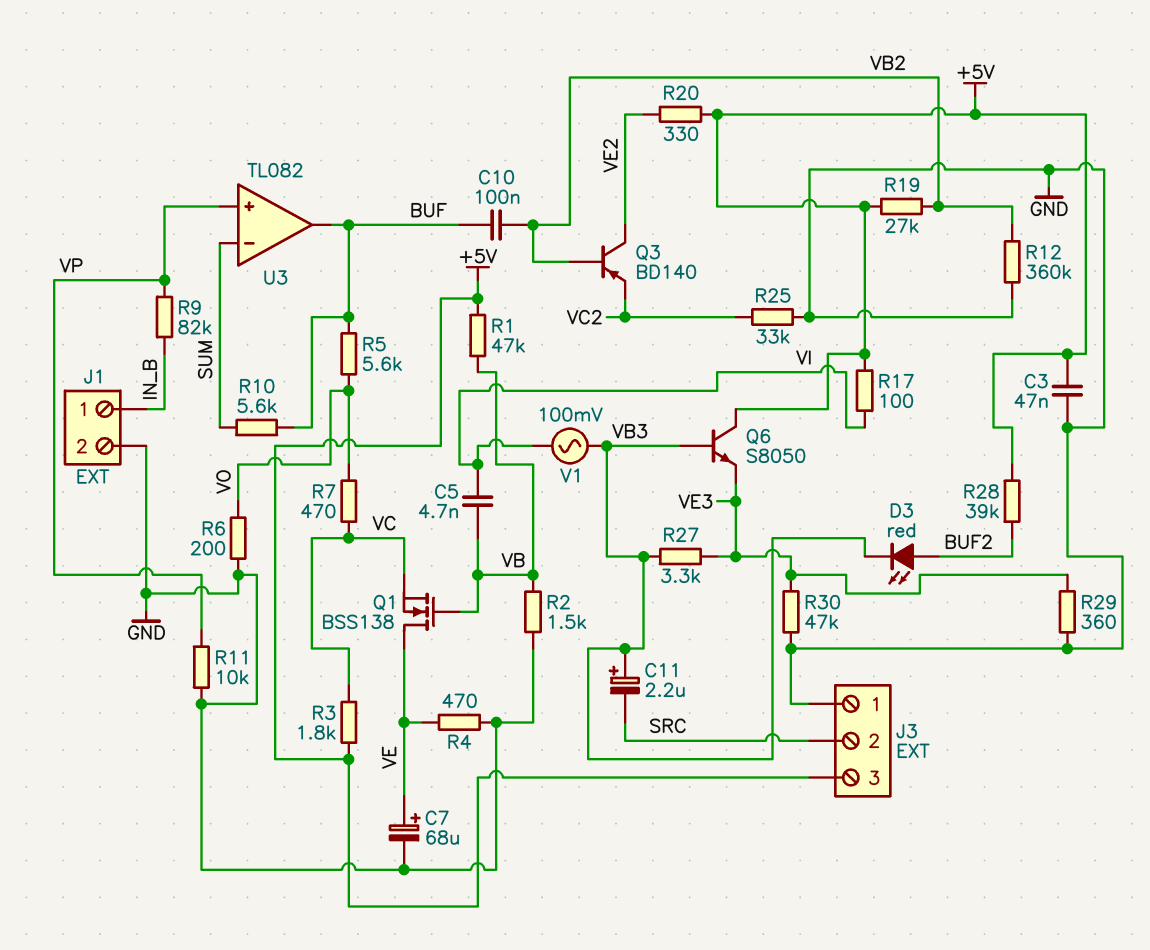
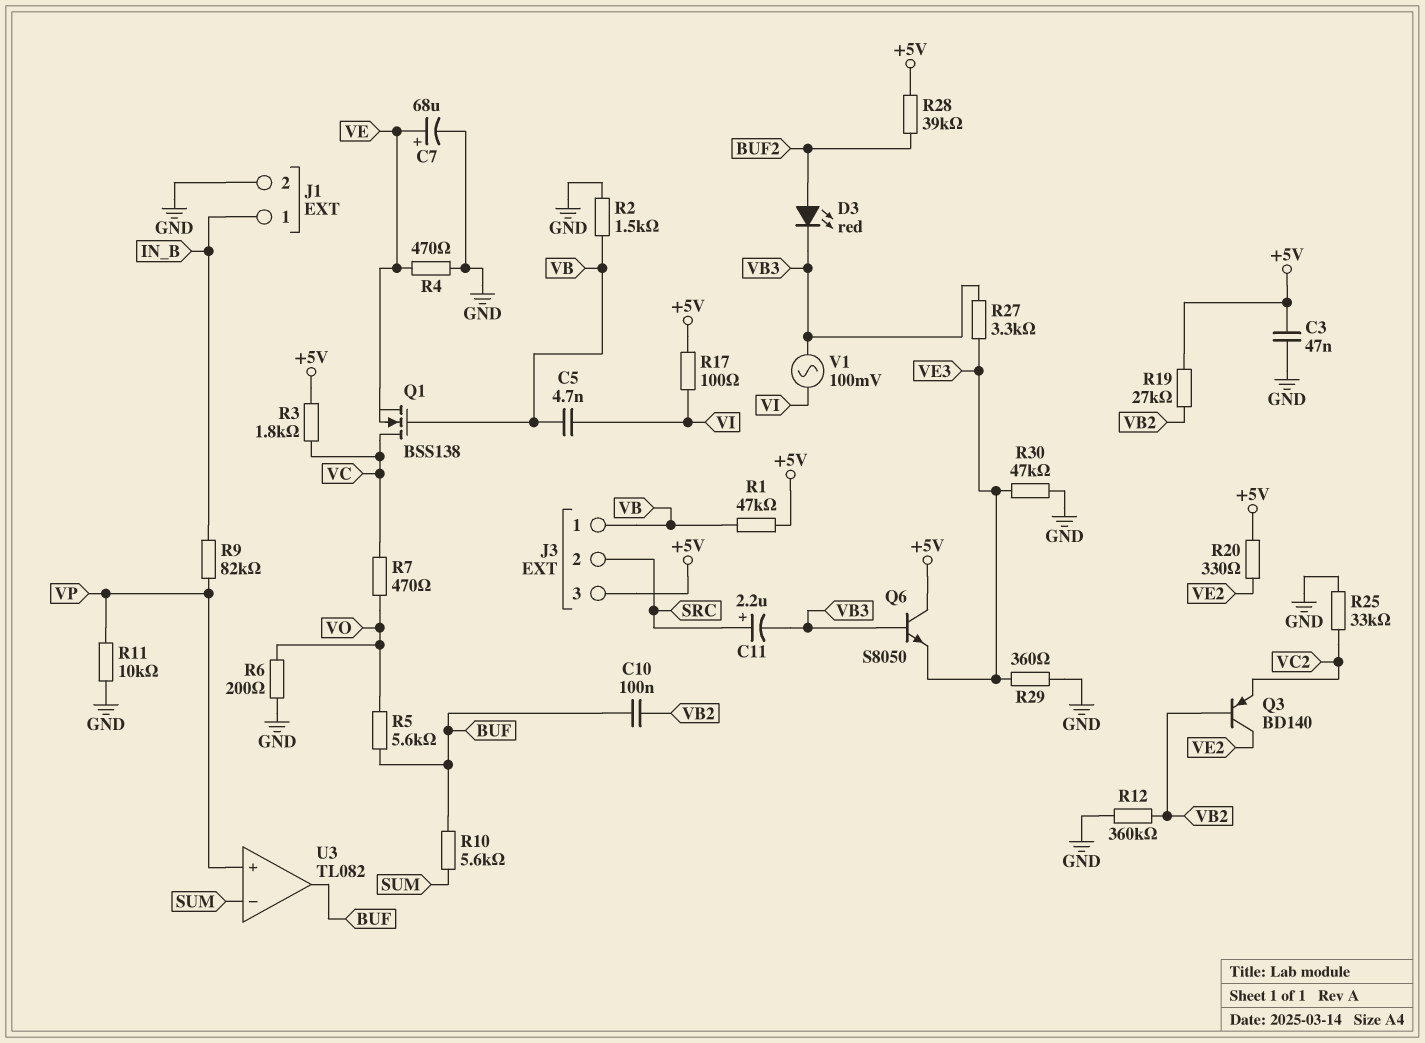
C11: 2.2uF (plus VB3, minus SRC) -> 2.2uF (plus SRC, minus VB3)
J3 pin 1: GND -> VB
Q1: NMOS BSS138 (G VB, D VE, S VC) -> NMOS BSS138 (G VB, D VC, S VE)

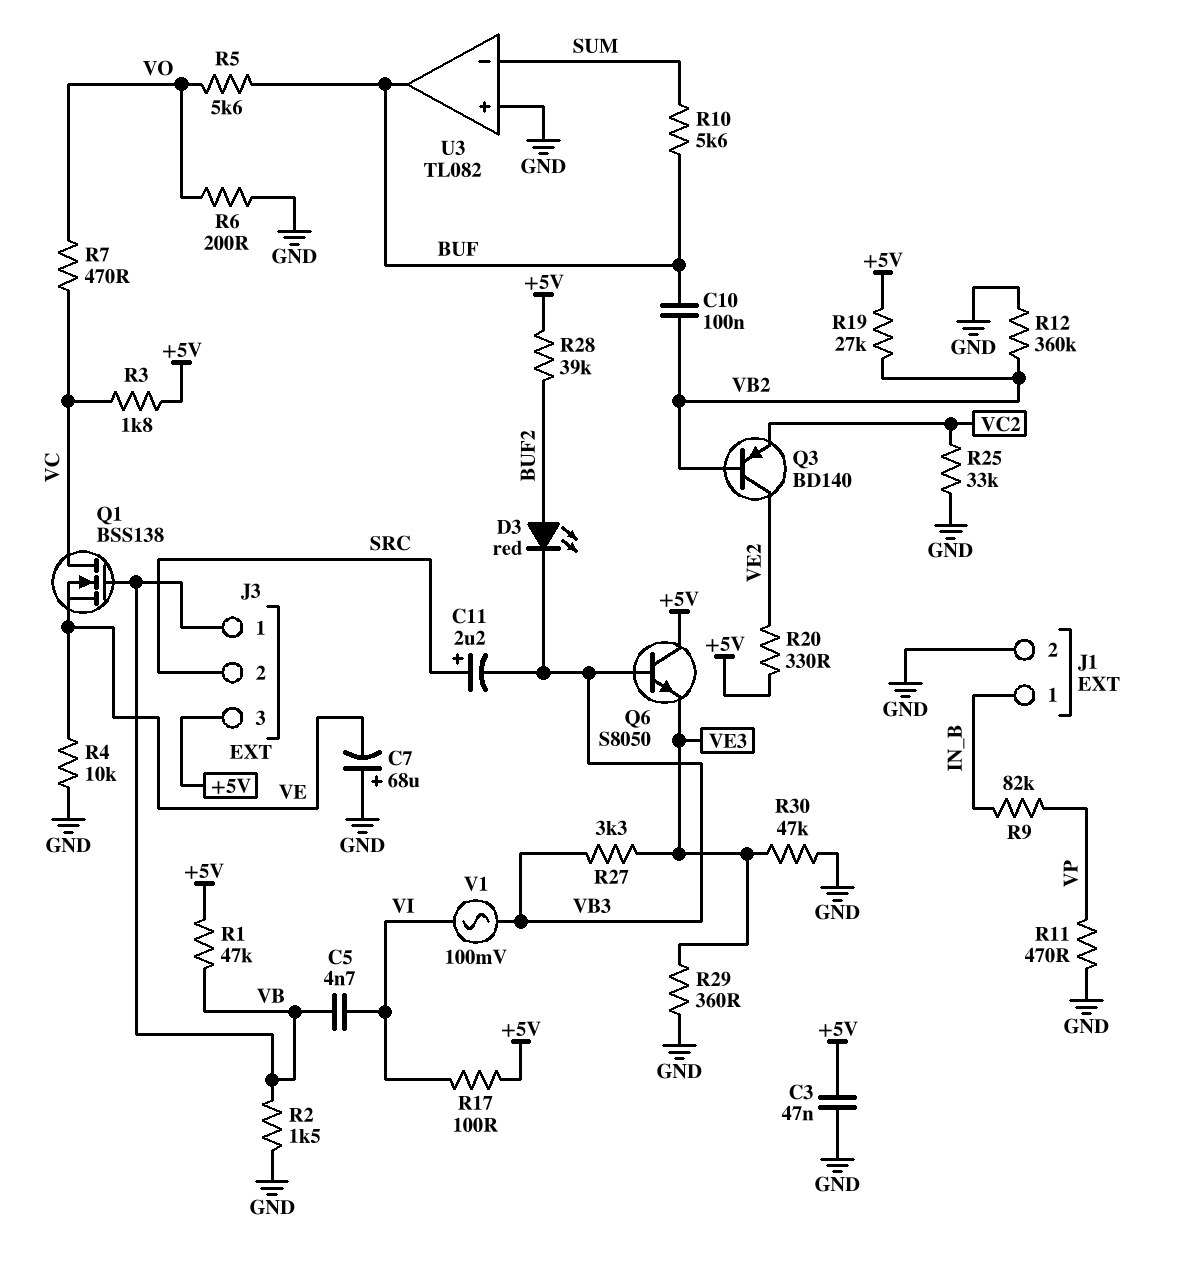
C7: 68uF (plus VE, minus GND) -> 68uF (plus GND, minus VE)
R4: 470 (GND, VE) -> 10k (GND, VE)
R11: 10k (GND, VP) -> 470 (GND, VP)
U3 pin in+: VP -> GND

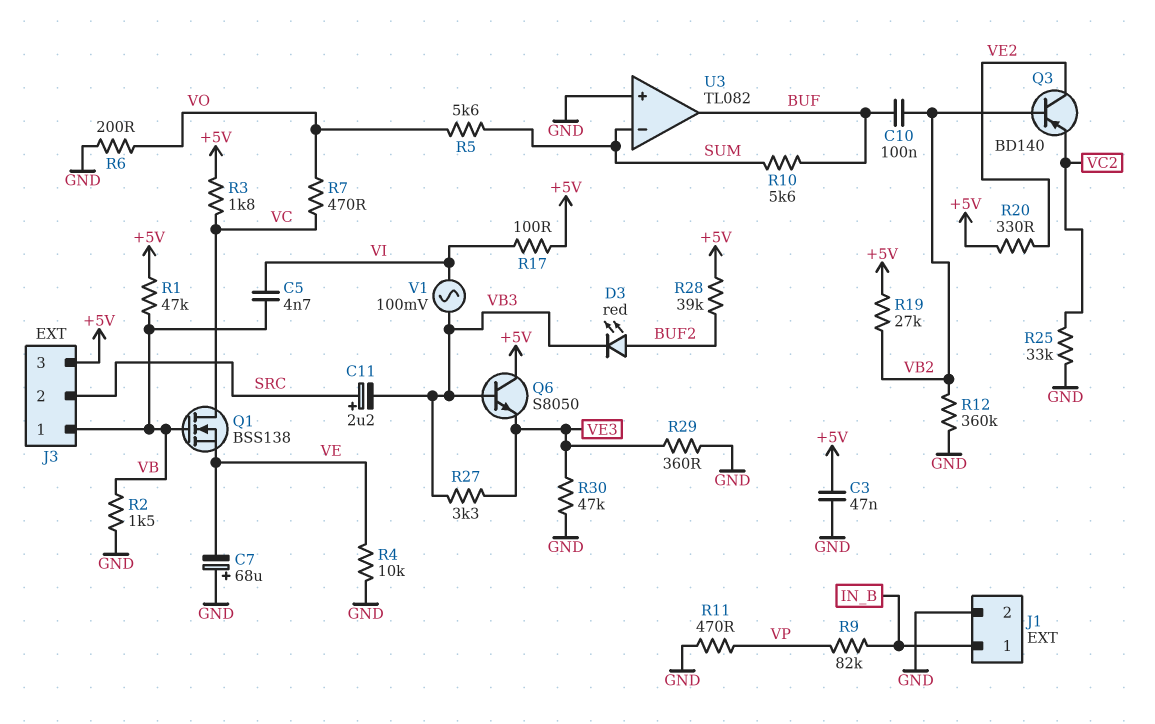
R5: 5.6k (BUF, VO) -> 5.6k (SUM, VO)

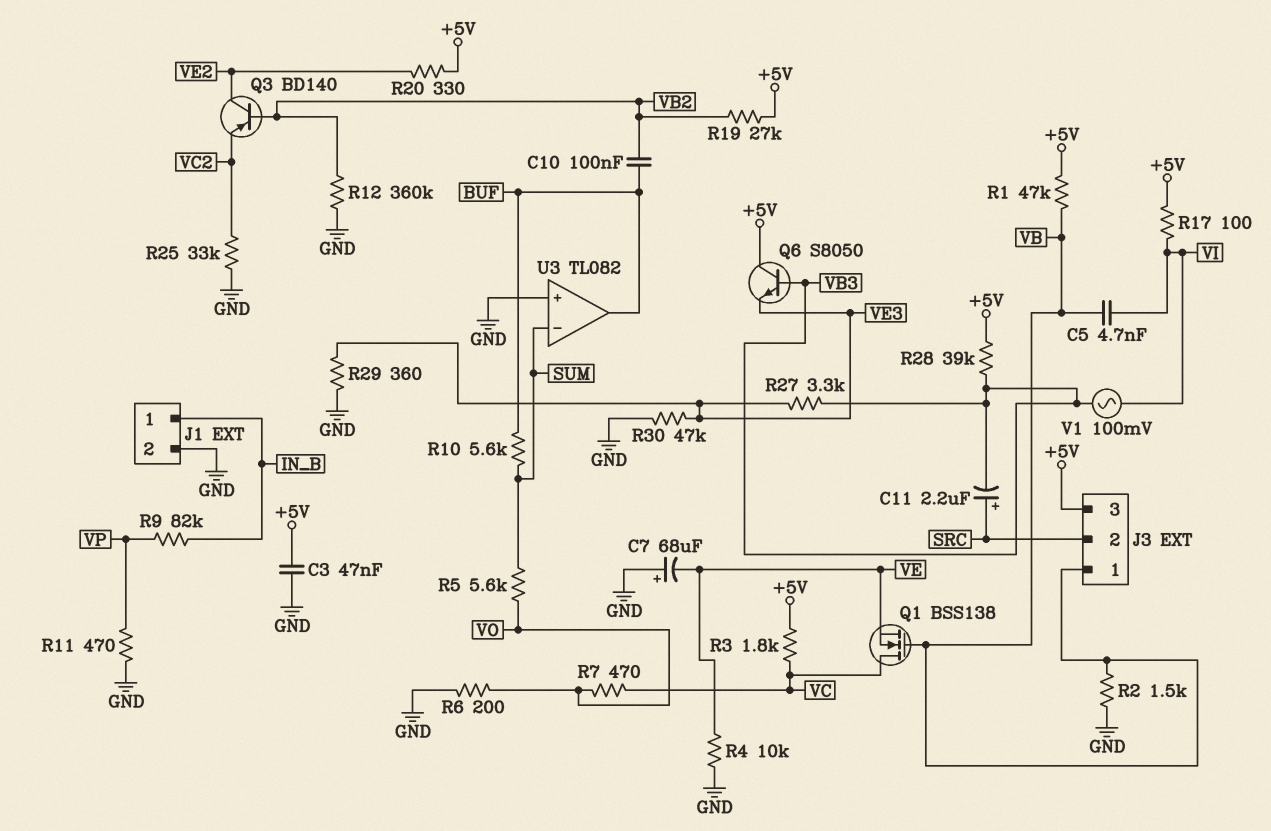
D3: LED red (A BUF2, K VB3) -> none
R28: 39k (+5V, BUF2) -> 39k (+5V, VB3)

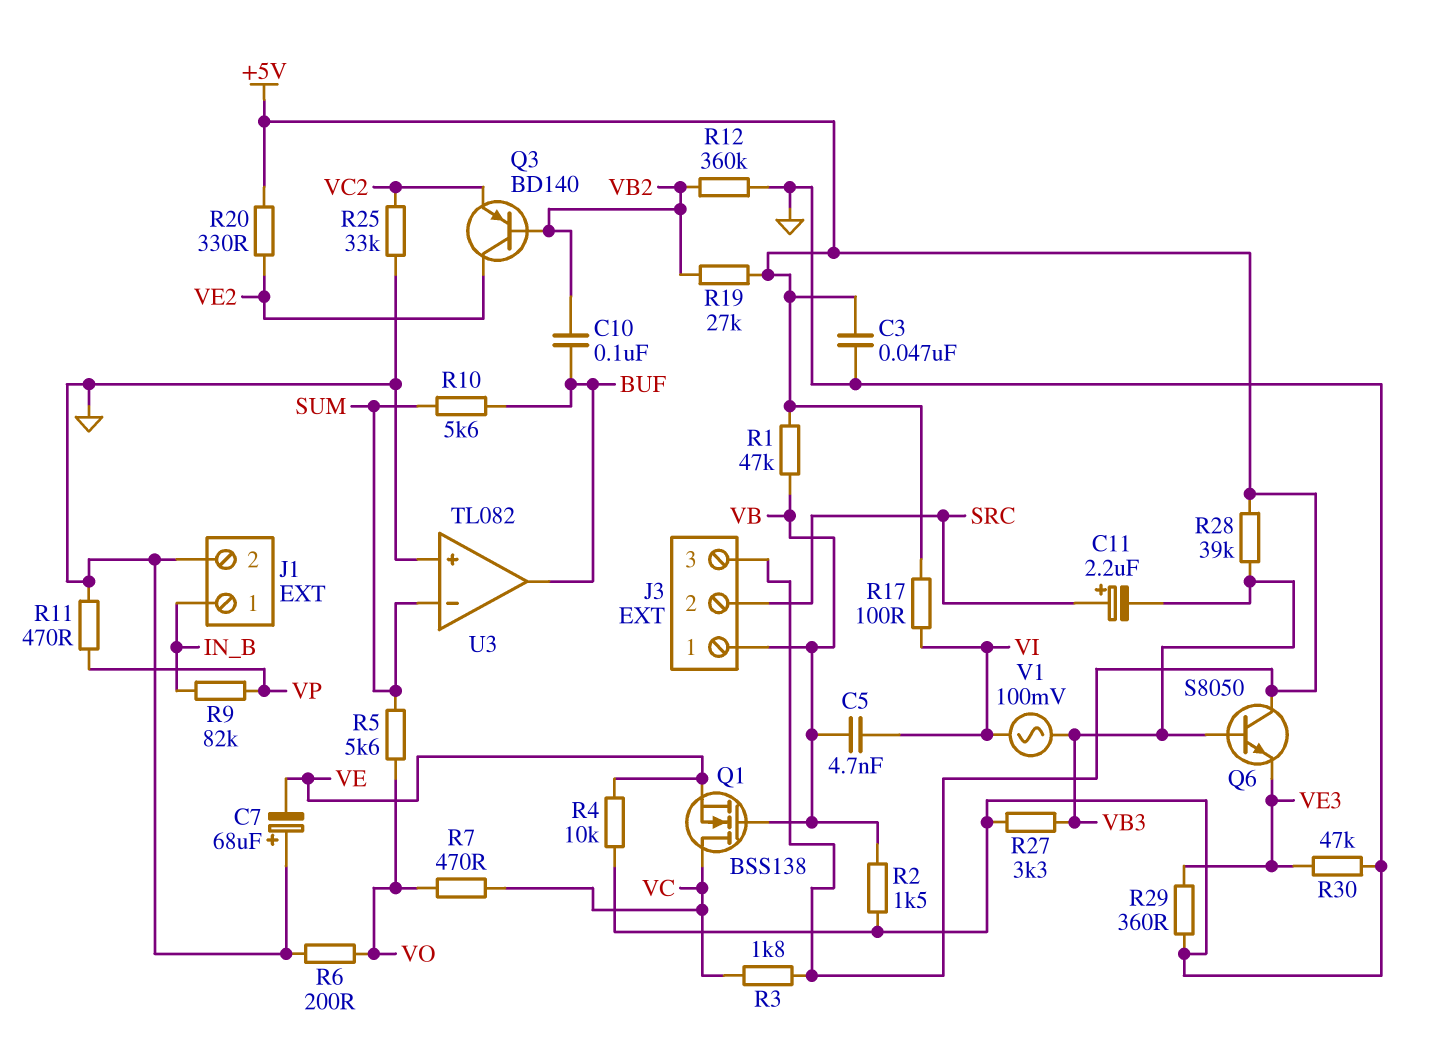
R27: 3.3k (VB3, VE3) -> 3.3k (GND, VB3)

